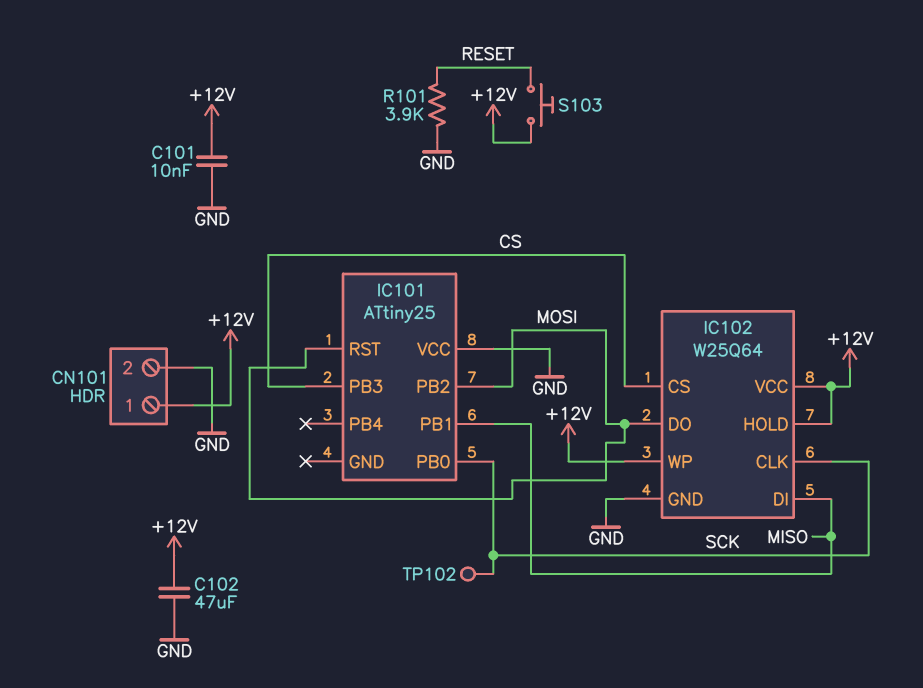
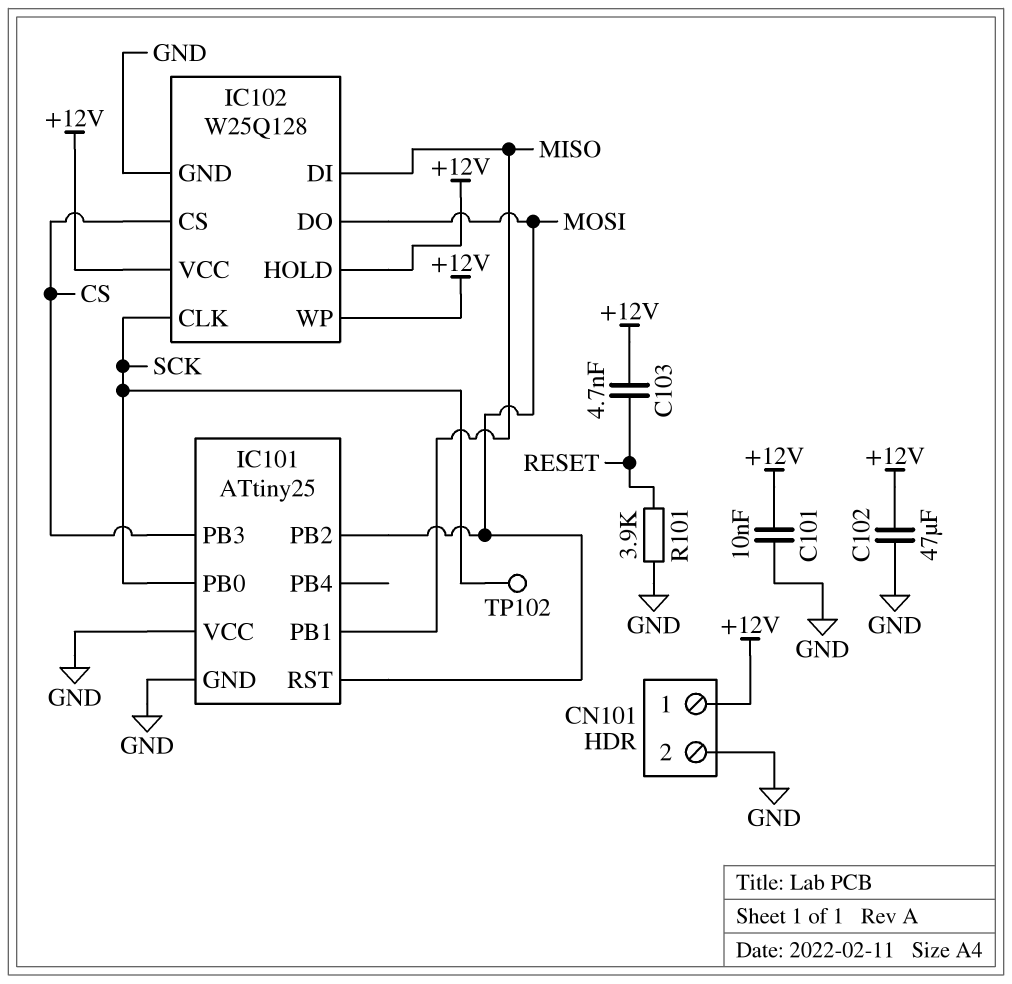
C103: none -> 4.7nF (+12V, RESET)
IC101 pin GND: none -> GND
IC102: W25Q64 -> W25Q128
S103: button (+12V, RESET) -> none

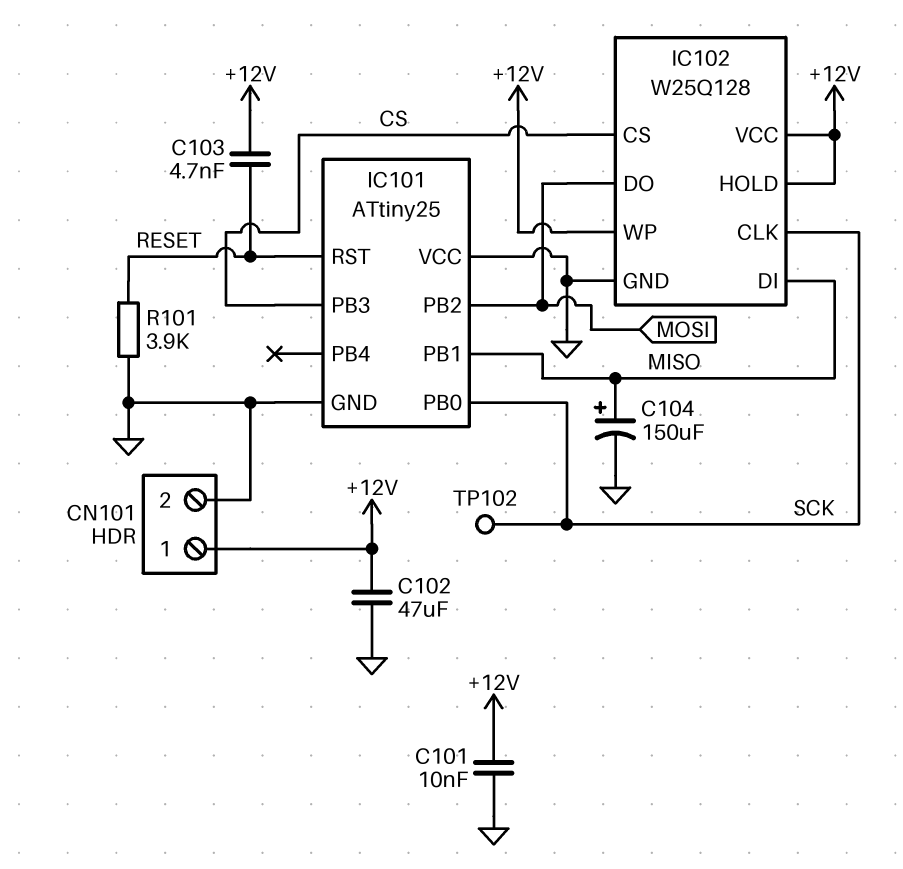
C104: none -> 150uF (plus MISO, minus GND)
IC101 pin RST: MOSI -> RESET

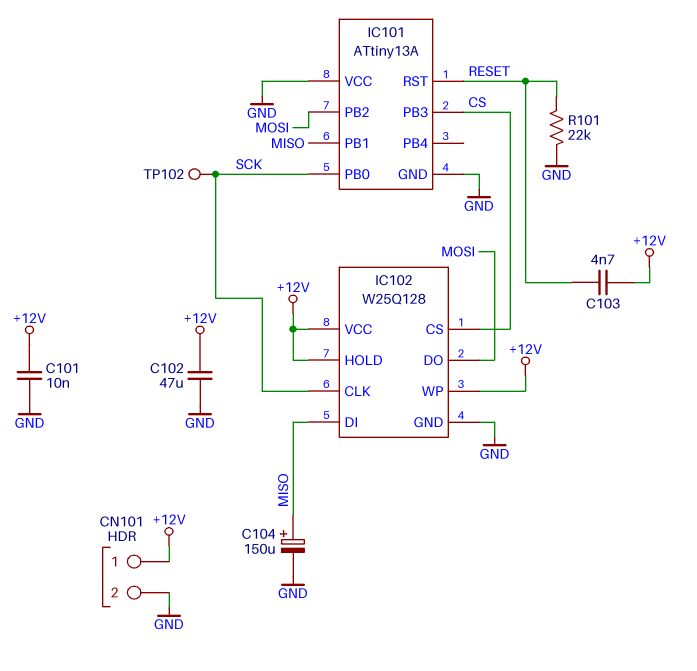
IC101: ATtiny25 -> ATtiny13A
R101: 3.9k (GND, RESET) -> 22k (GND, RESET)

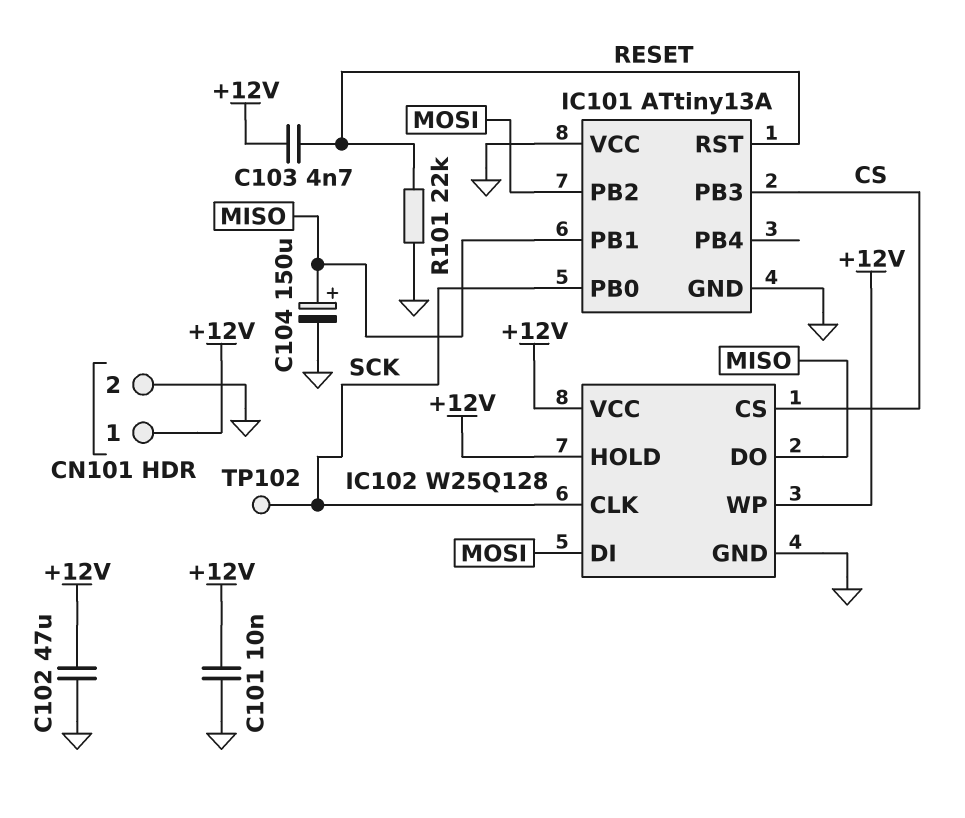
IC102 pin DI: MISO -> MOSI
IC102 pin DO: MOSI -> MISO

